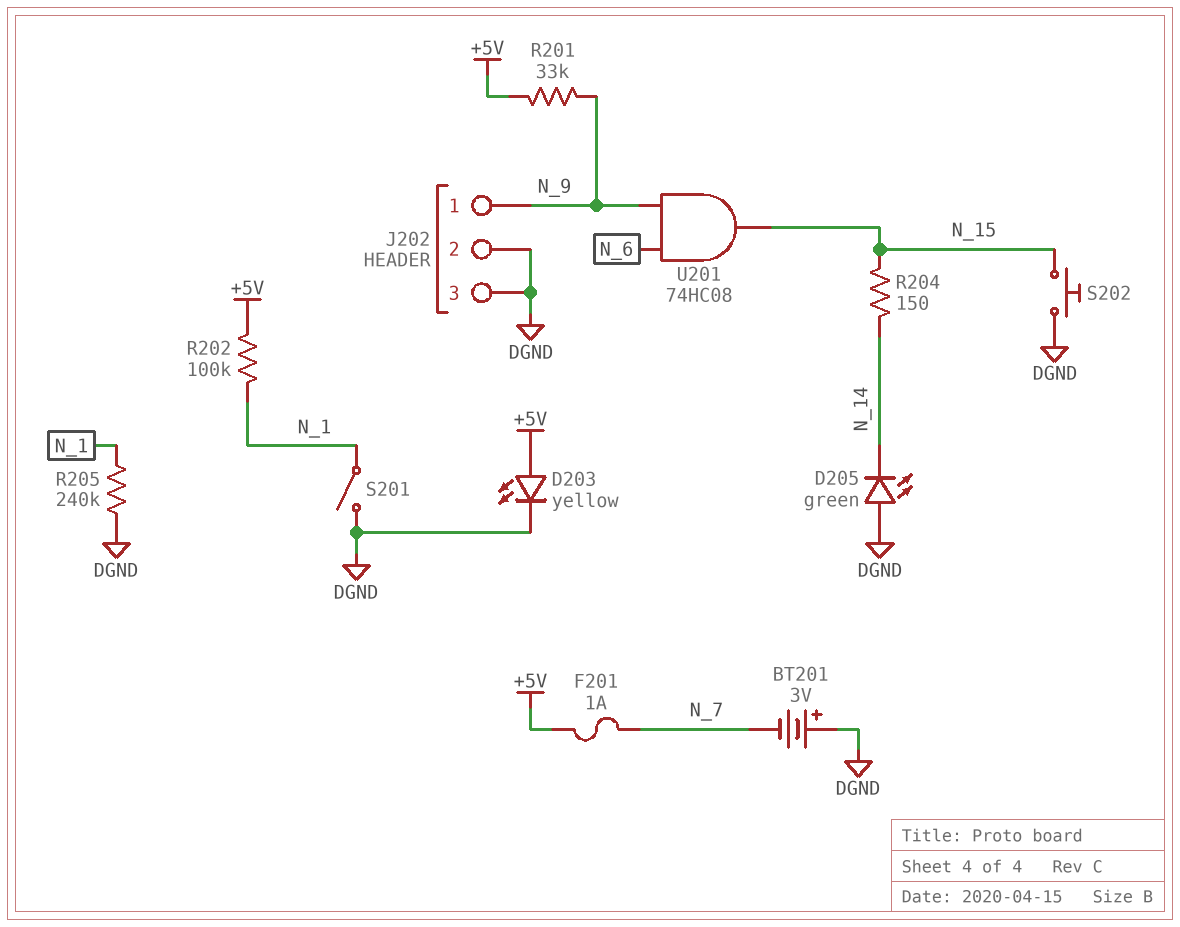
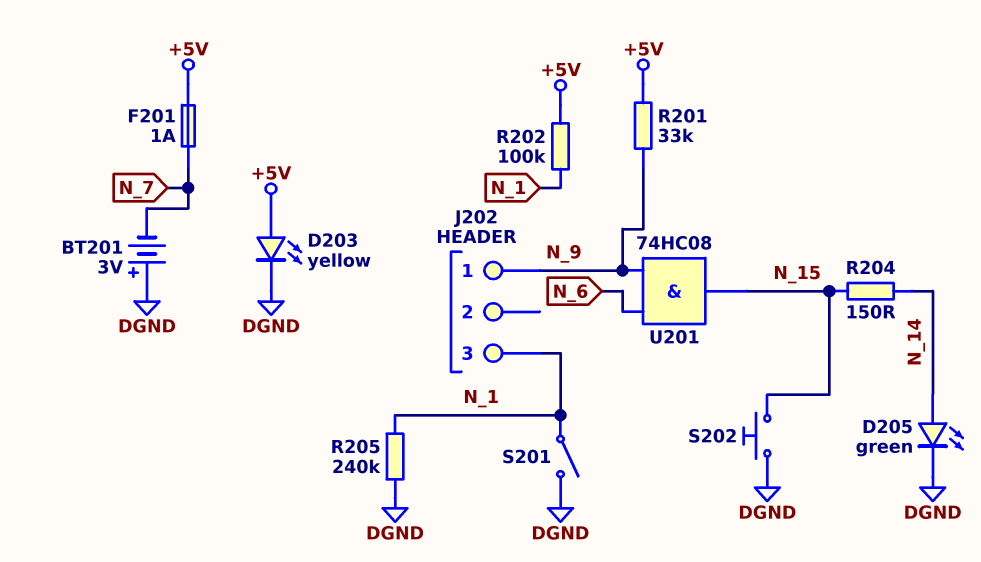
D205: LED green (A DGND, K N_14) -> LED green (A N_14, K DGND)
J202 pin 2: DGND -> none
J202 pin 3: DGND -> N_1

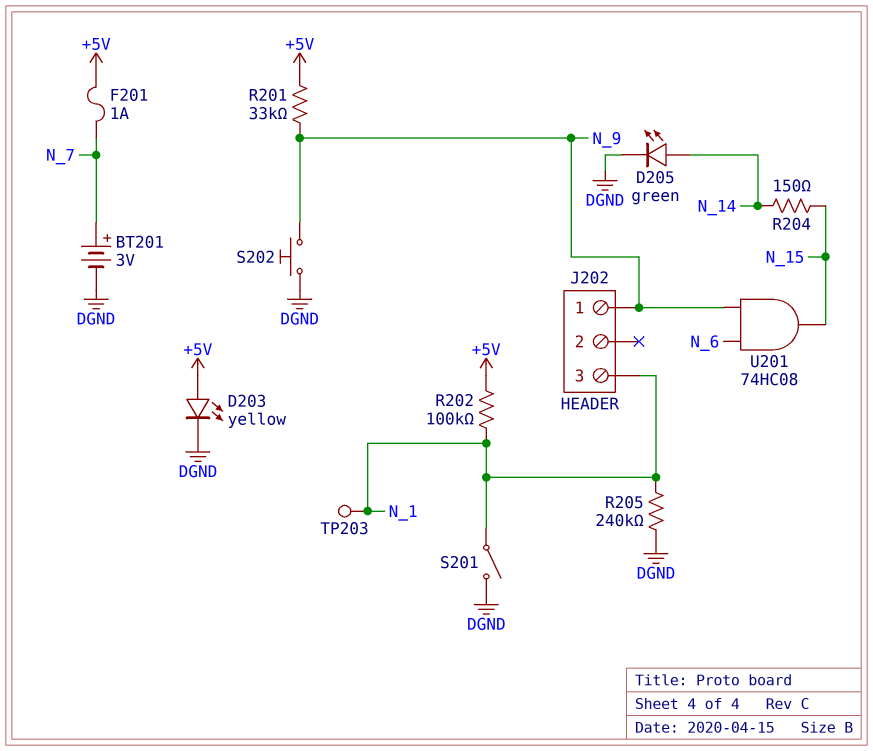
BT201: 3V (plus DGND, minus N_7) -> 3V (plus N_7, minus DGND)
S202: button (DGND, N_15) -> button (DGND, N_9)
TP203: none -> test point (N_1)

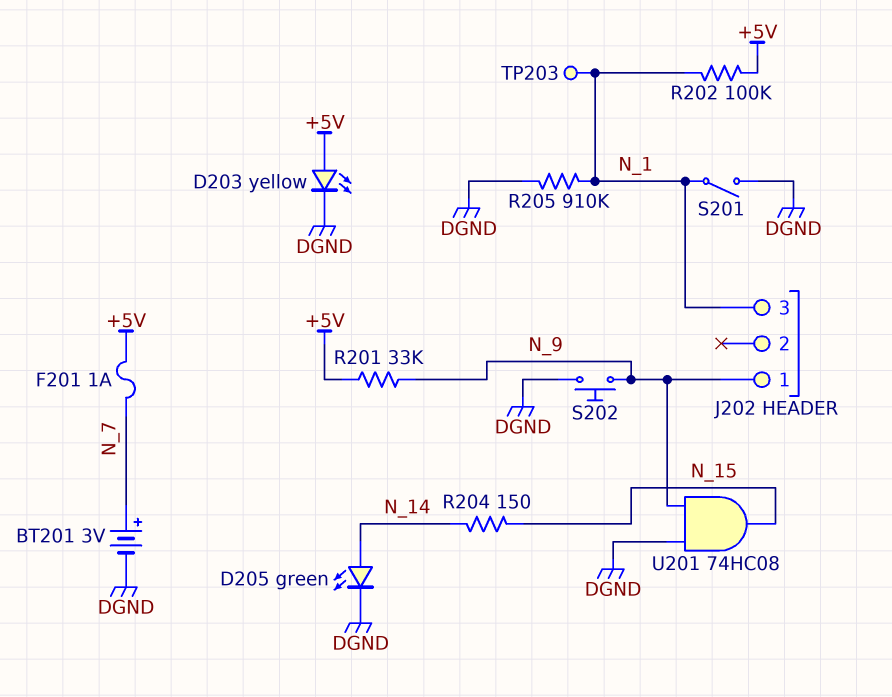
R205: 240k (DGND, N_1) -> 910k (DGND, N_1)
U201: AND 74HC08 (in N_6, in N_9, out N_15) -> AND 74HC08 (in DGND, in N_9, out N_15)

